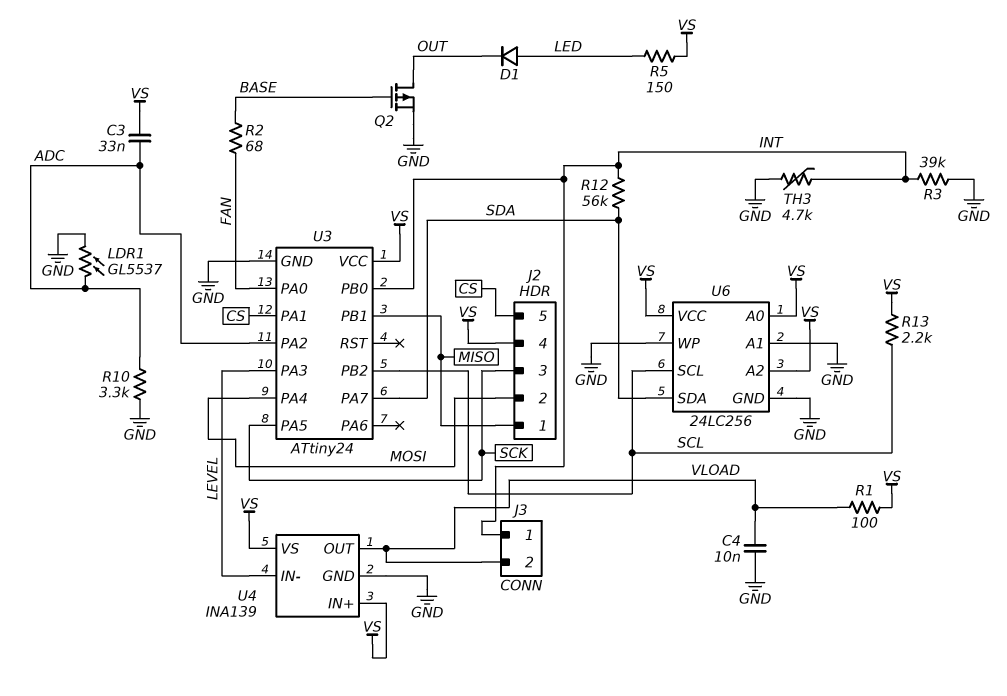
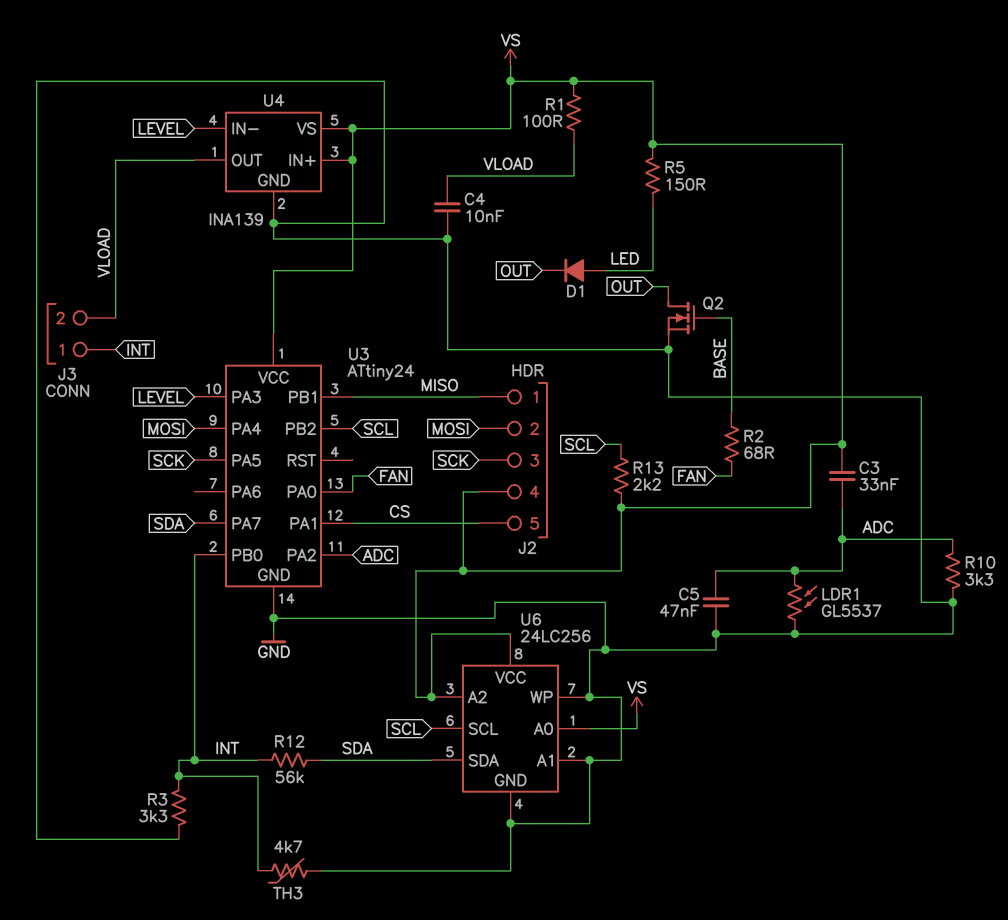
C5: none -> 47nF (ADC, GND)
Q2: PMOS (G BASE, D OUT, S GND) -> NMOS (G BASE, D OUT, S GND)
R3: 39k (GND, INT) -> 3.3k (GND, INT)

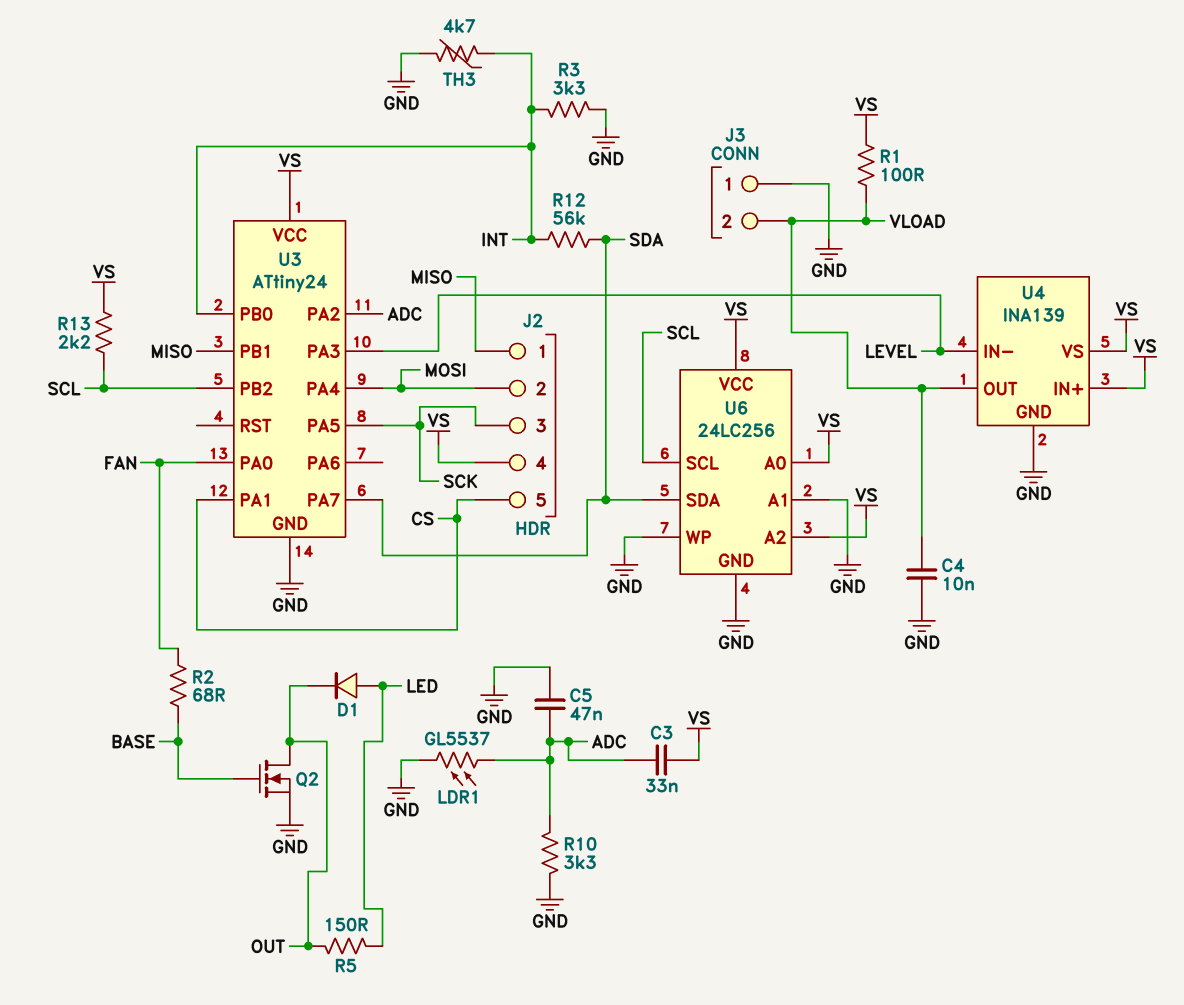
J3 pin 1: INT -> GND
R5: 150 (LED, VS) -> 150 (LED, OUT)

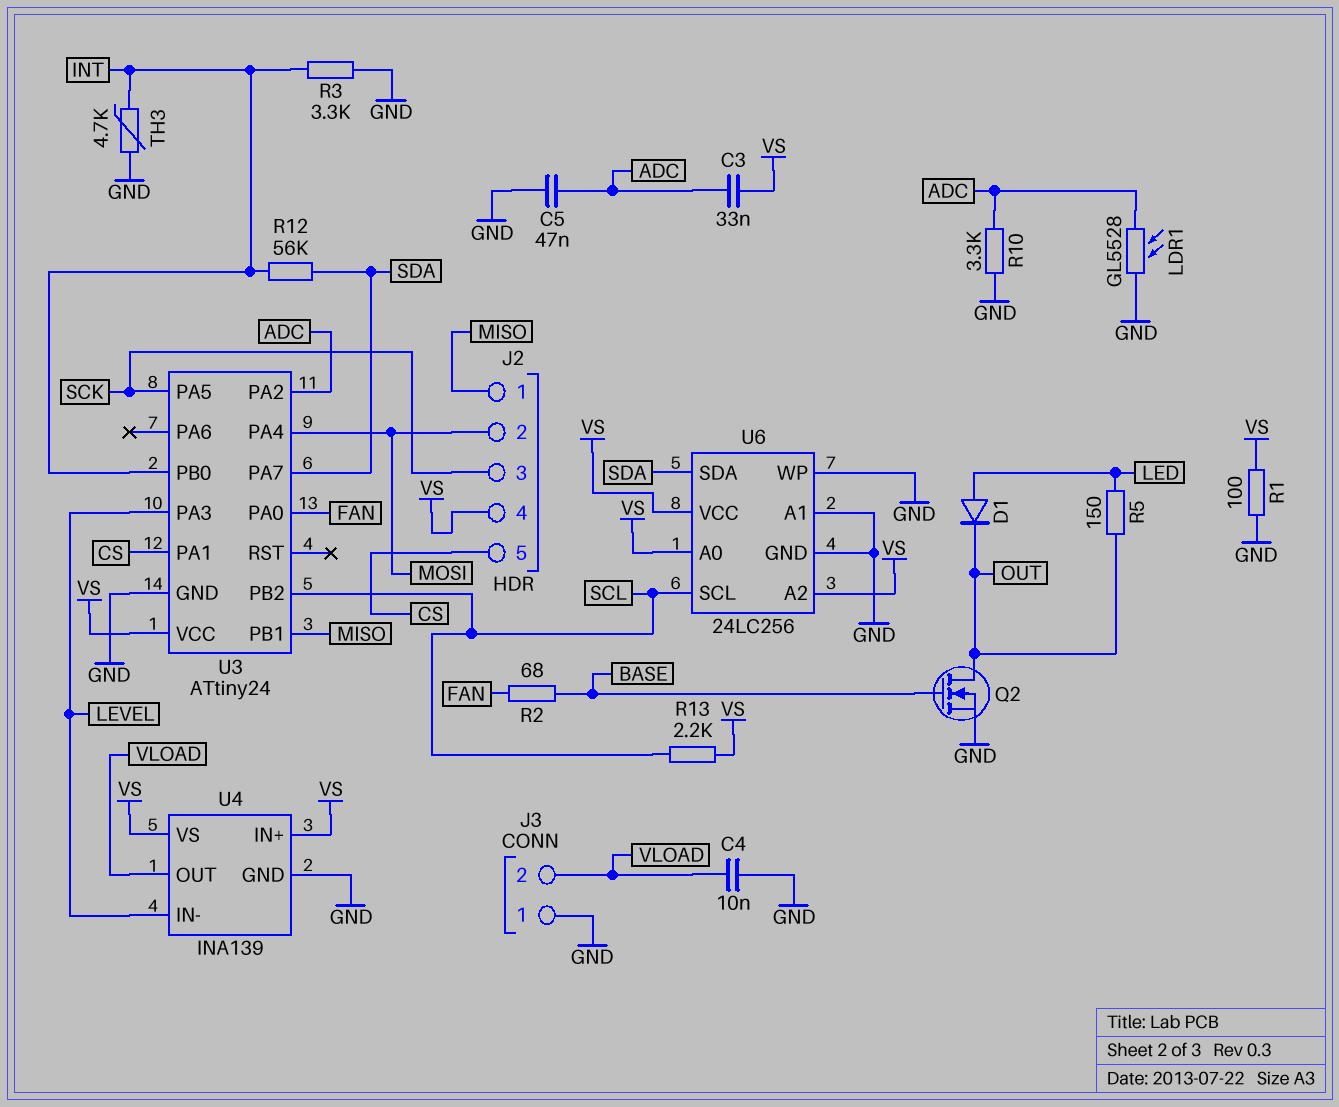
LDR1: GL5537 (ADC, GND) -> GL5528 (ADC, GND)
R1: 100 (VLOAD, VS) -> 100 (GND, VS)

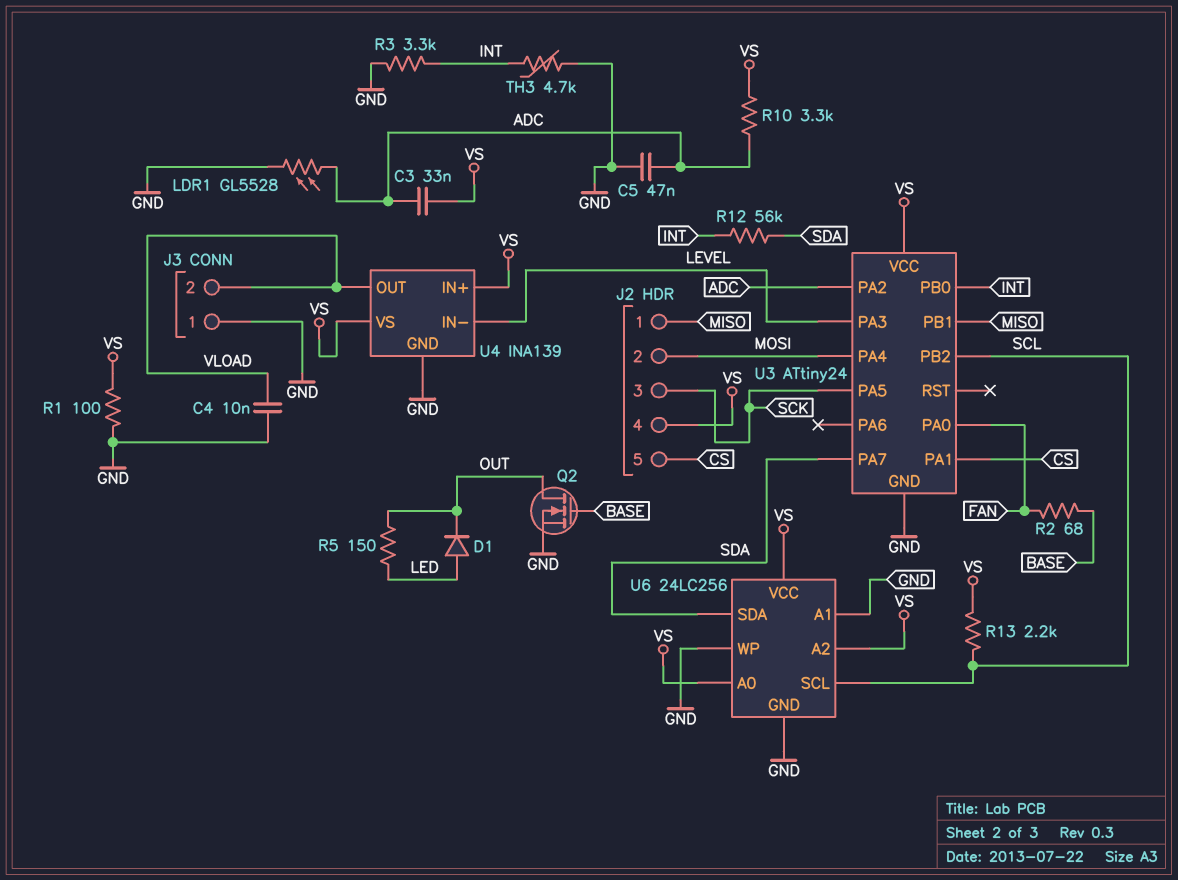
R10: 3.3k (ADC, GND) -> 3.3k (ADC, VS)

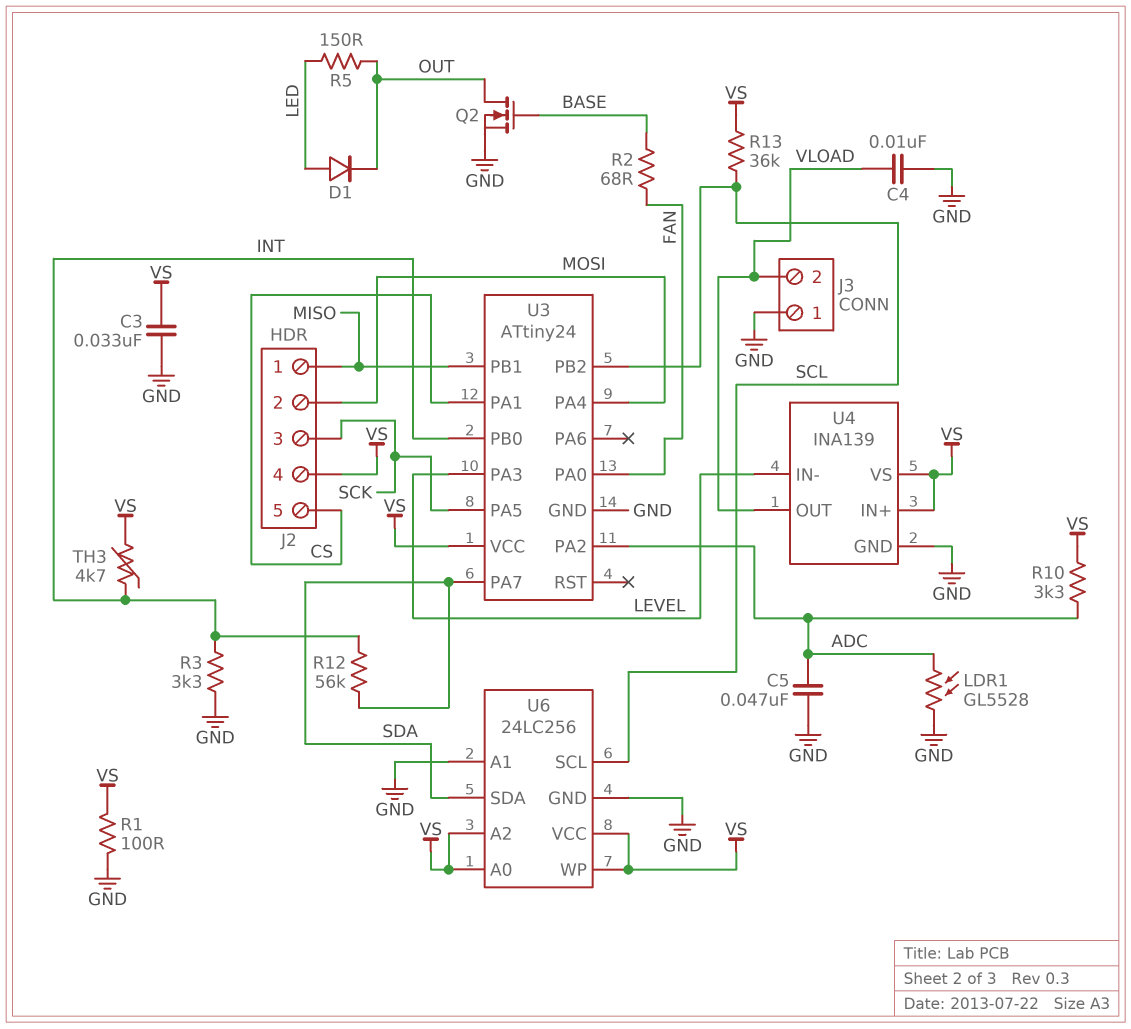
C3: 33nF (ADC, VS) -> 33nF (GND, VS)
R13: 2.2k (SCL, VS) -> 36k (SCL, VS)
TH3: 4.7k (GND, INT) -> 4.7k (INT, VS)
U6 pin WP: GND -> VS

